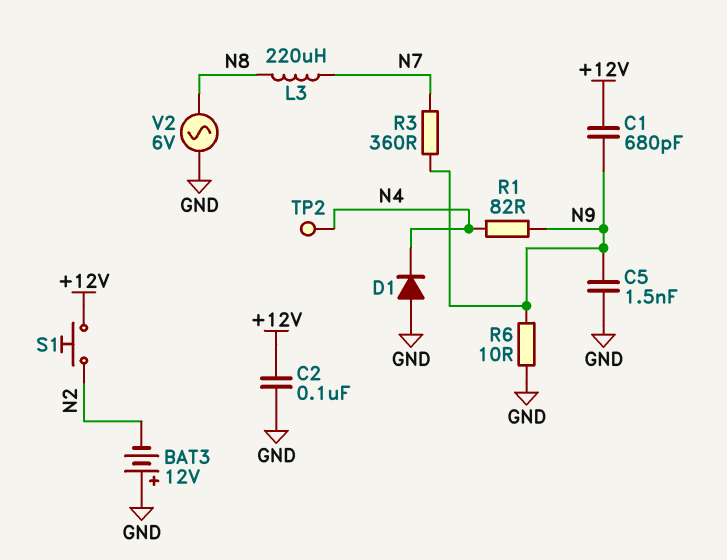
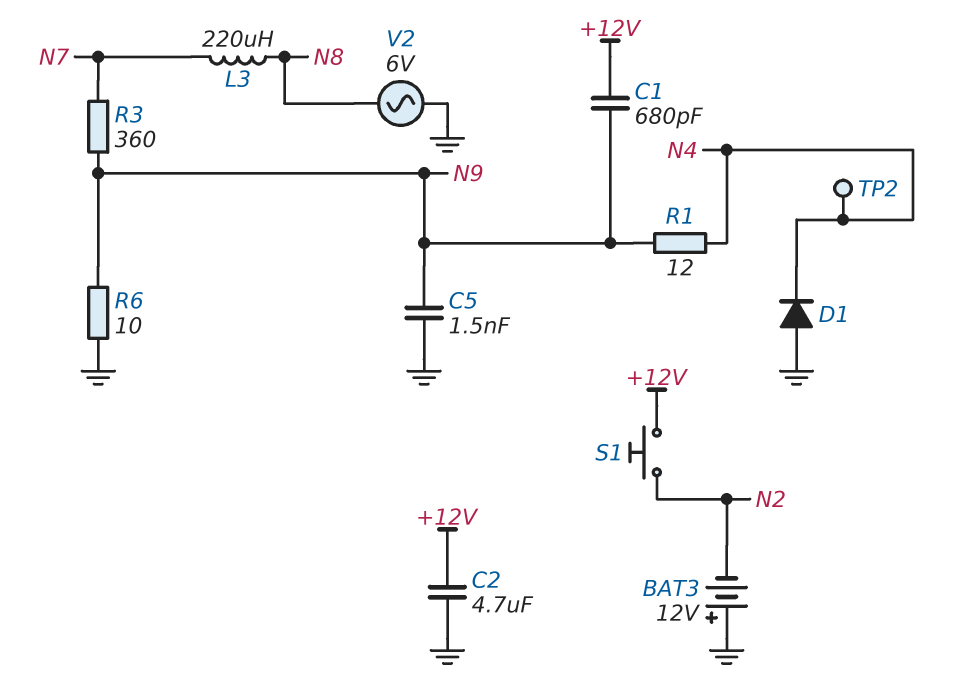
C2: 100nF (+12V, GND) -> 4.7uF (+12V, GND)
R1: 82 (N4, N9) -> 12 (N4, N9)

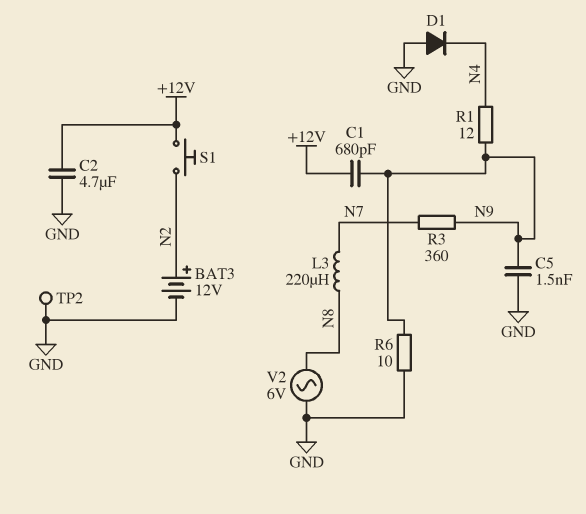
BAT3: 12V (plus GND, minus N2) -> 12V (plus N2, minus GND)
TP2: test point (N4) -> test point (GND)

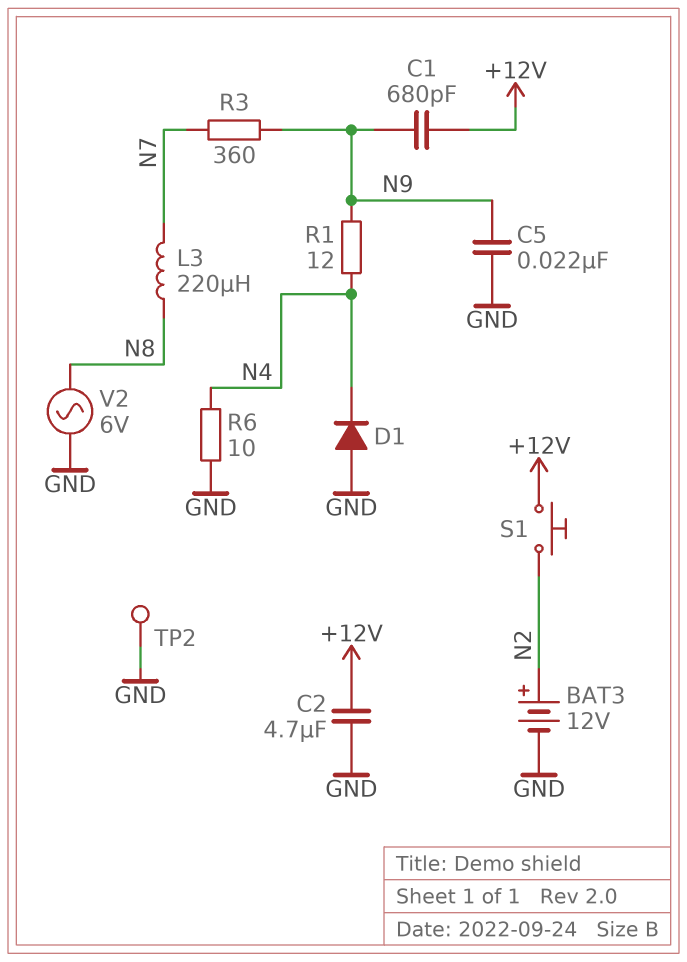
C5: 1.5nF (GND, N9) -> 22nF (GND, N9)
R6: 10 (GND, N9) -> 10 (GND, N4)

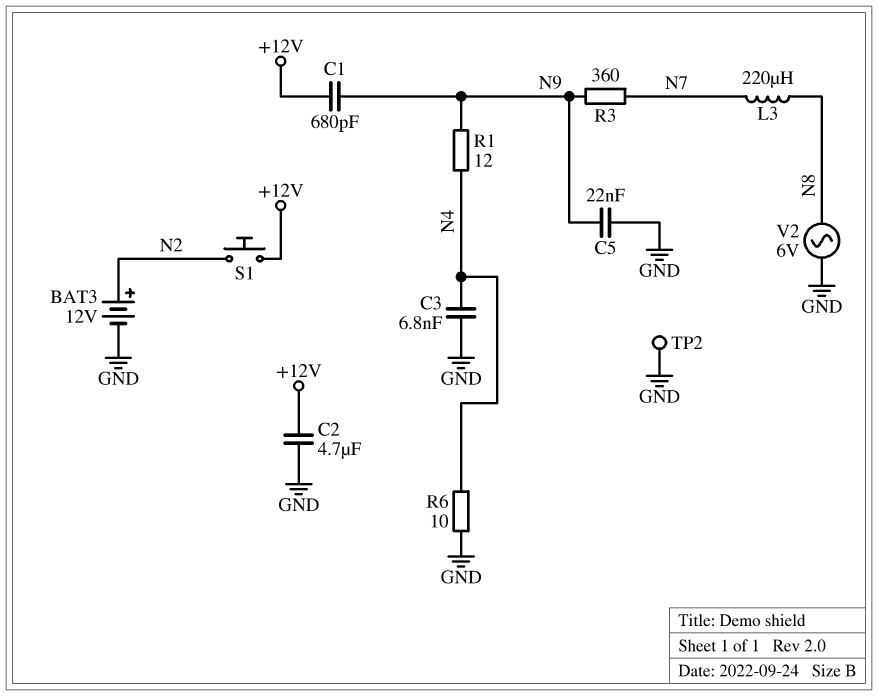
C3: none -> 6.8nF (GND, N4)
D1: diode (A GND, K N4) -> none

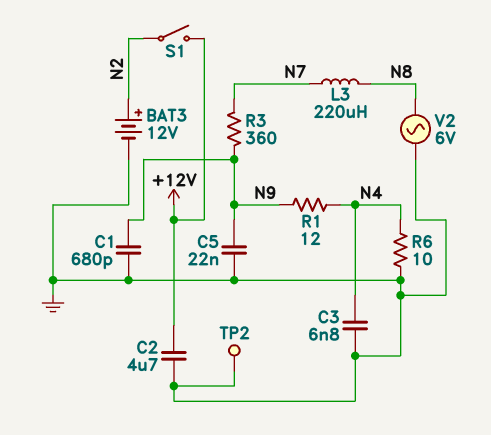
C1: 680pF (+12V, N9) -> 680pF (GND, N9)
S1: button (+12V, N2) -> switch (+12V, N2)

